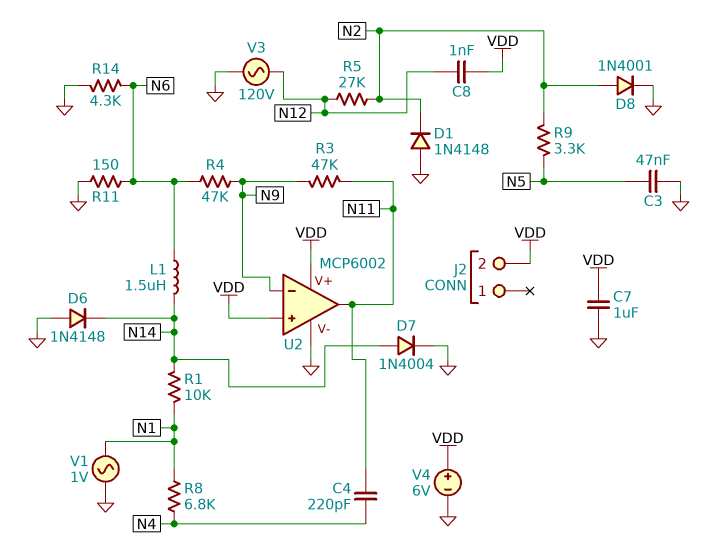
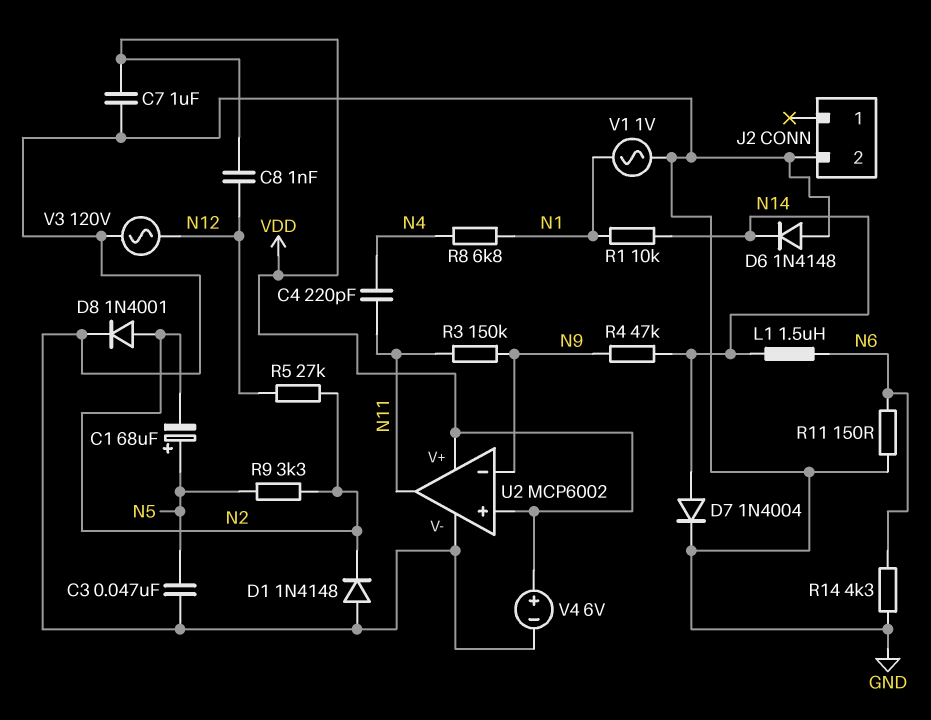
C1: none -> 68uF (plus N5, minus N2)
J2 pin 2: VDD -> GND
R3: 47k (N9, N11) -> 150k (N9, N11)
R4: 47k (N6, N9) -> 47k (N9, N14)

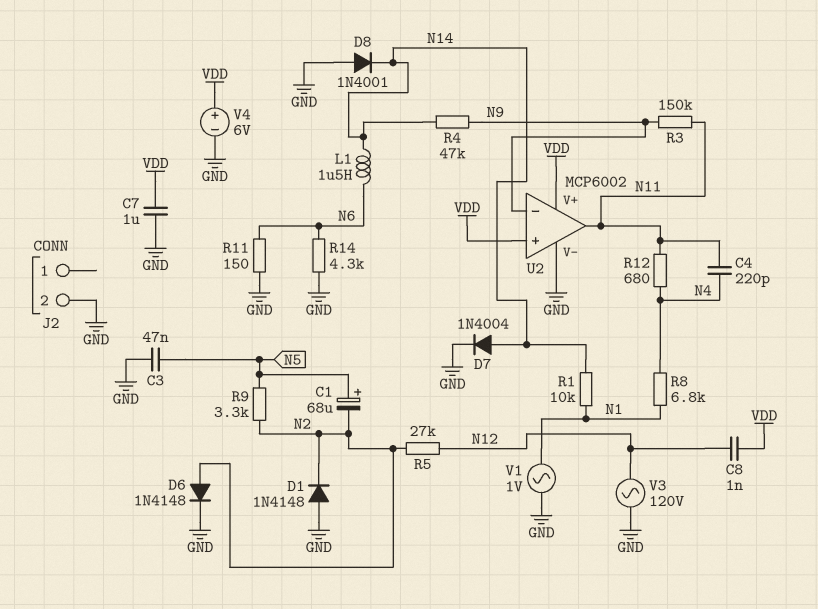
D6: diode 1N4148 (A GND, K N14) -> diode 1N4148 (A N2, K GND)
D8: diode 1N4001 (A N2, K GND) -> diode 1N4001 (A GND, K N14)
R12: none -> 680 (N4, N11)

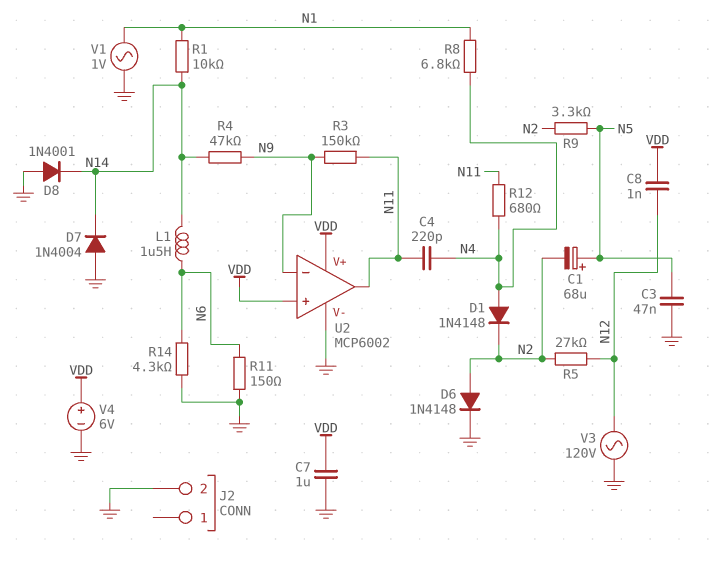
D1: diode 1N4148 (A GND, K N2) -> diode 1N4148 (A N4, K N2)
D7: diode 1N4004 (A N14, K GND) -> diode 1N4004 (A GND, K N14)

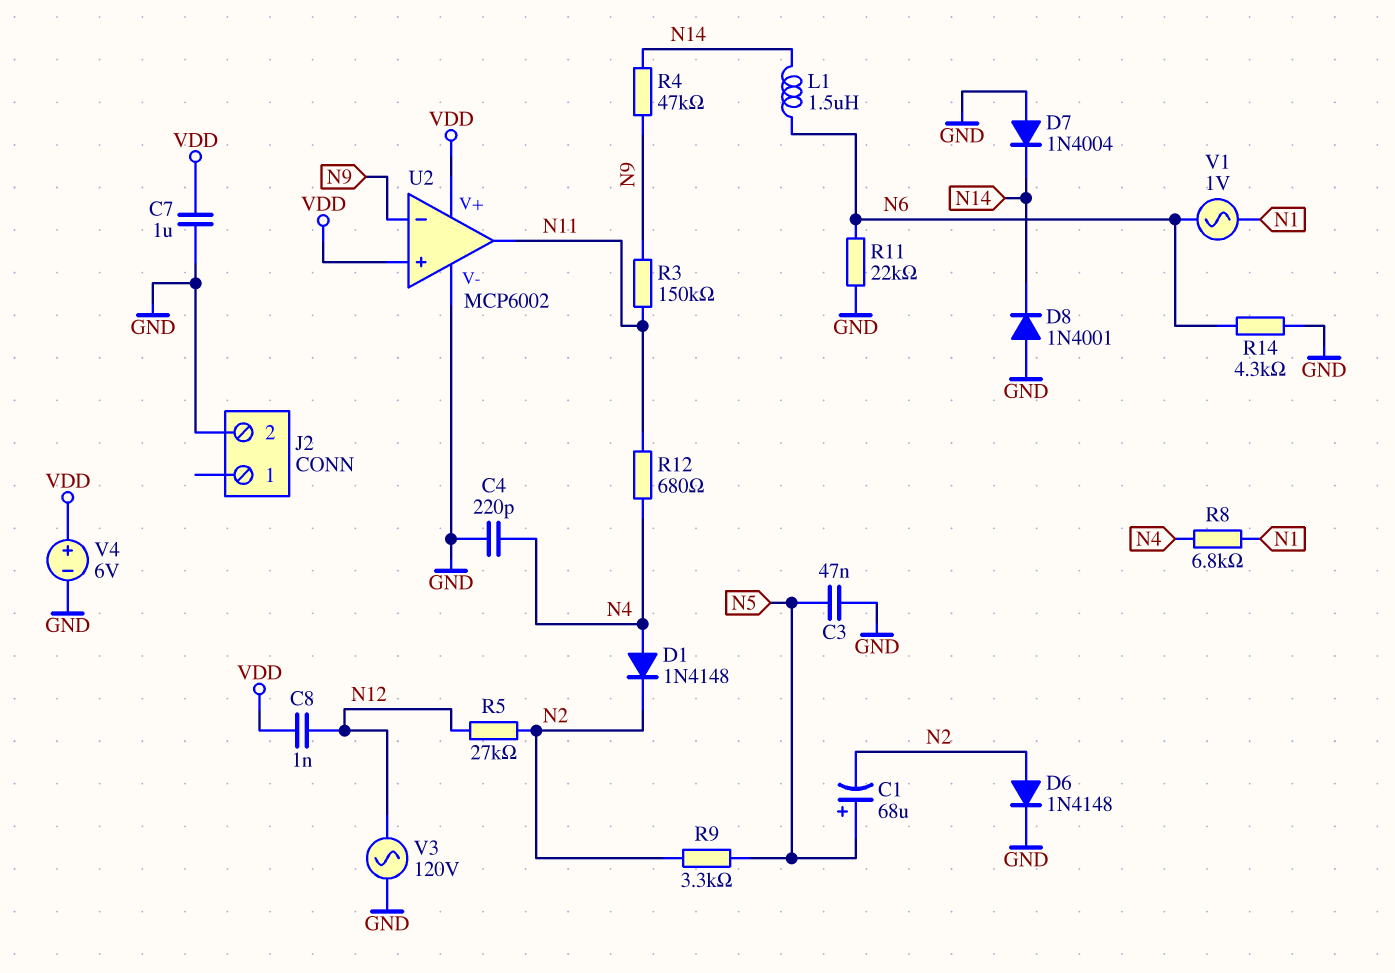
C4: 220pF (N4, N11) -> 220pF (GND, N4)
R1: 10k (N1, N14) -> none
R11: 150 (GND, N6) -> 22k (GND, N6)
V1: AC 1V (GND, N1) -> AC 1V (N1, N6)

